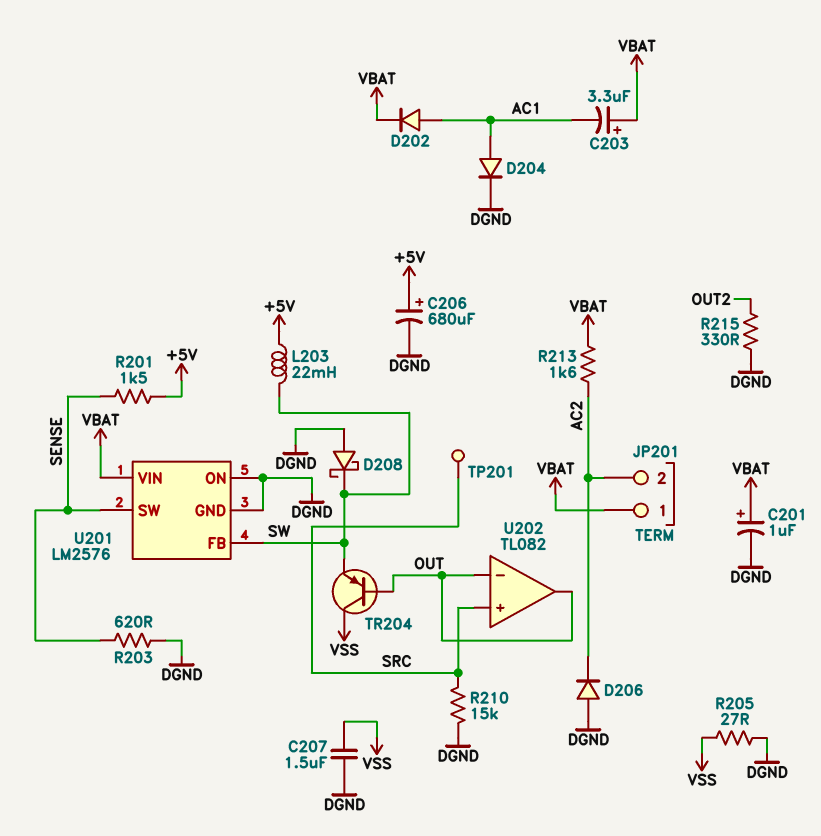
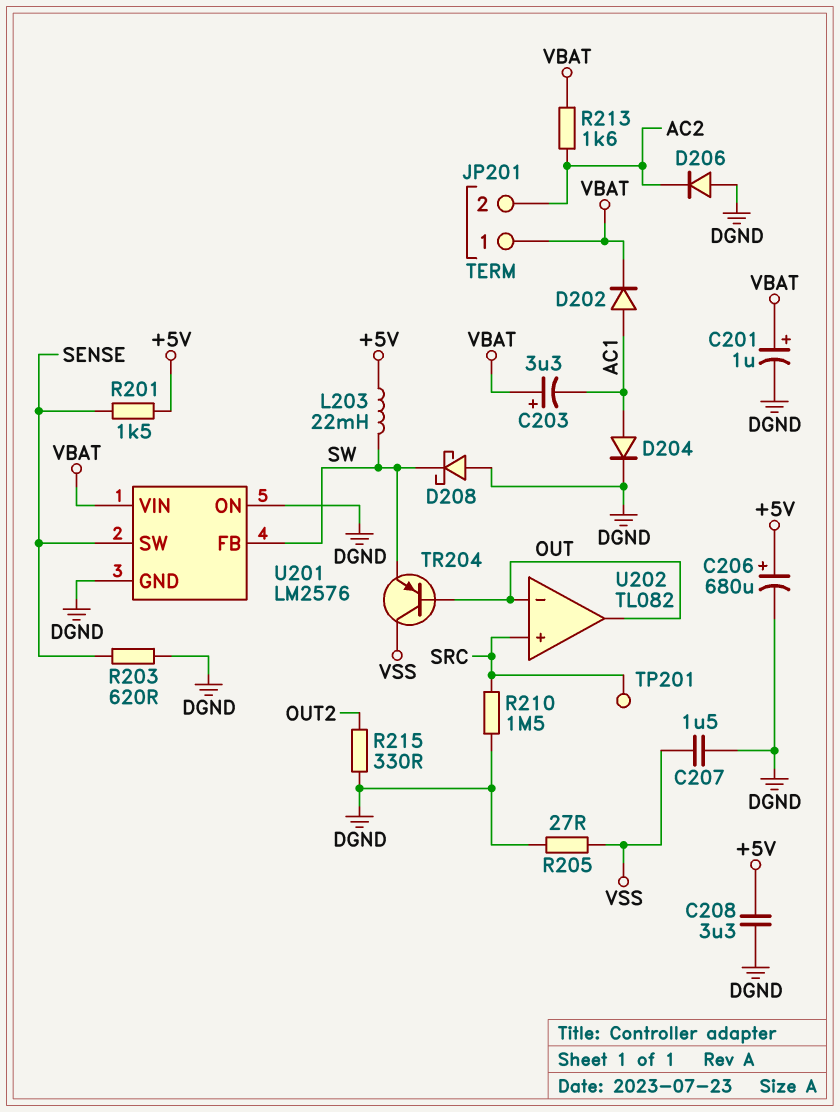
C208: none -> 3.3uF (+5V, DGND)
R210: 15k (DGND, SRC) -> 1.5M (DGND, SRC)

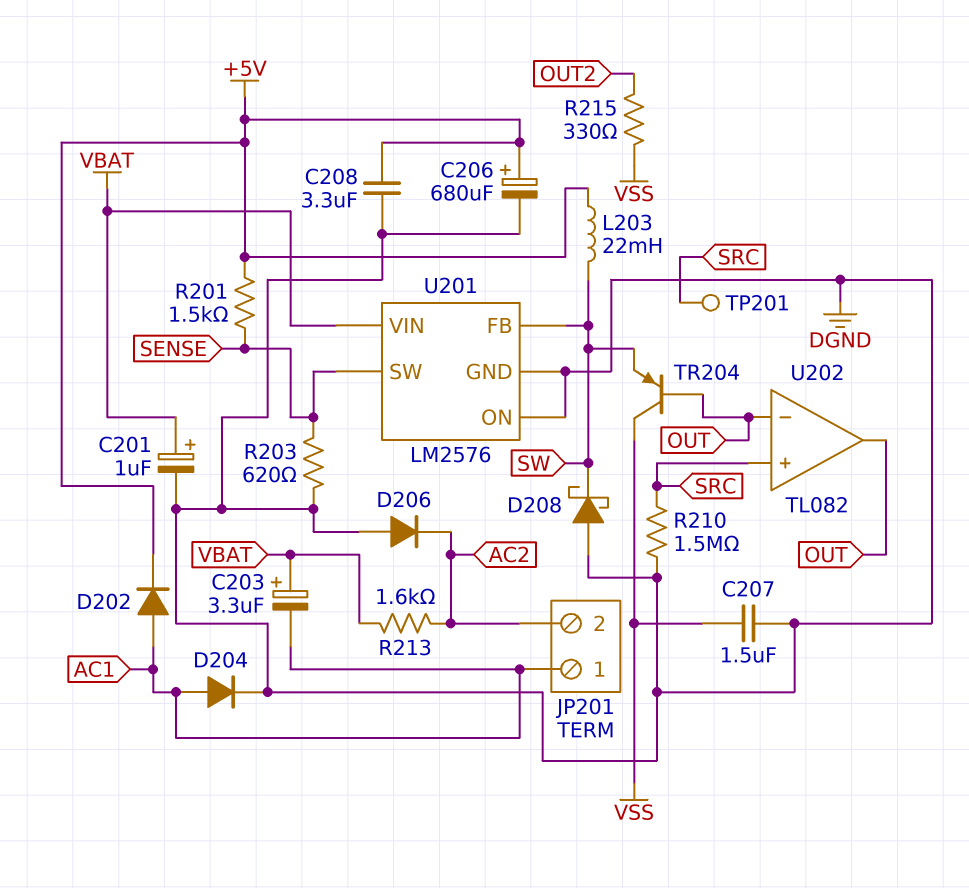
D202: diode (A AC1, K VBAT) -> diode (A AC1, K +5V)
JP201 pin 1: VBAT -> AC1
R205: 27 (DGND, VSS) -> none
R215: 330 (DGND, OUT2) -> 330 (OUT2, VSS)

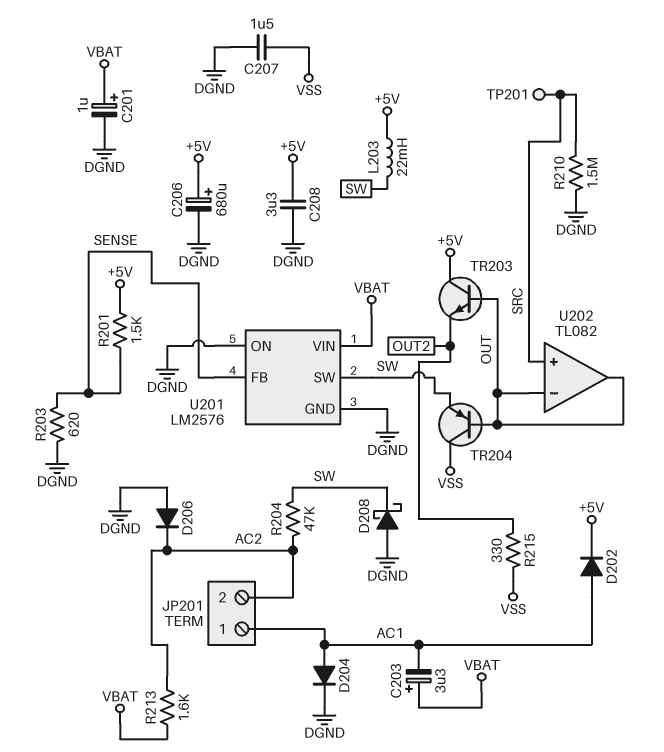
R204: none -> 47k (AC2, SW)
TR203: none -> NPN (B OUT, C +5V, E OUT2)
U201 pin FB: SW -> SENSE
U201 pin SW: SENSE -> SW

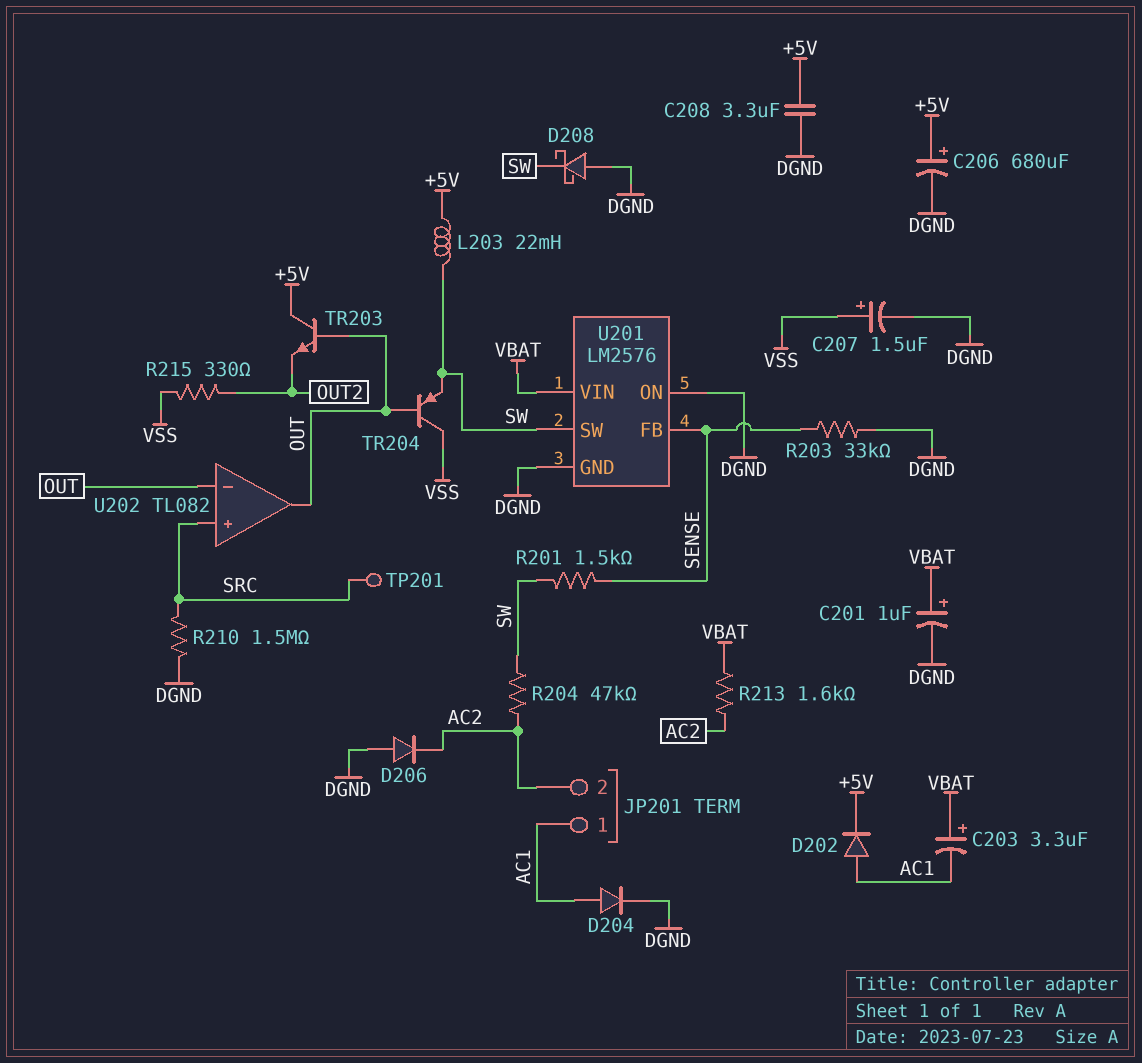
C207: 1.5uF (DGND, VSS) -> 1.5uF (plus VSS, minus DGND)
R201: 1.5k (+5V, SENSE) -> 1.5k (SENSE, SW)
R203: 620 (DGND, SENSE) -> 33k (DGND, SENSE)

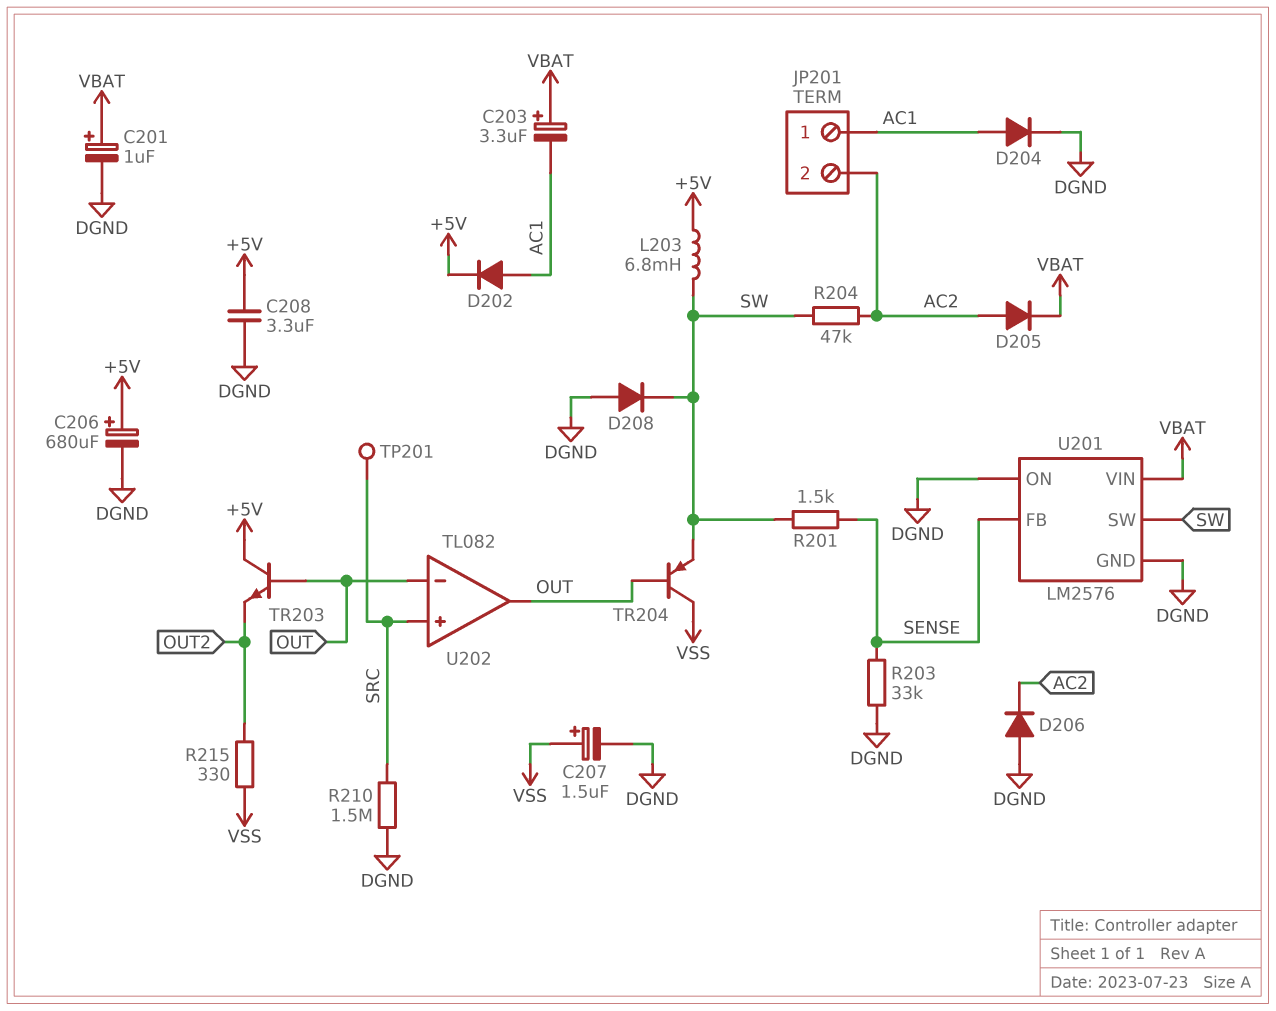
D205: none -> diode (A AC2, K VBAT)
D208: schottky (A DGND, K SW) -> diode (A DGND, K SW)
L203: 22mH (+5V, SW) -> 6.8mH (+5V, SW)
R213: 1.6k (AC2, VBAT) -> none

